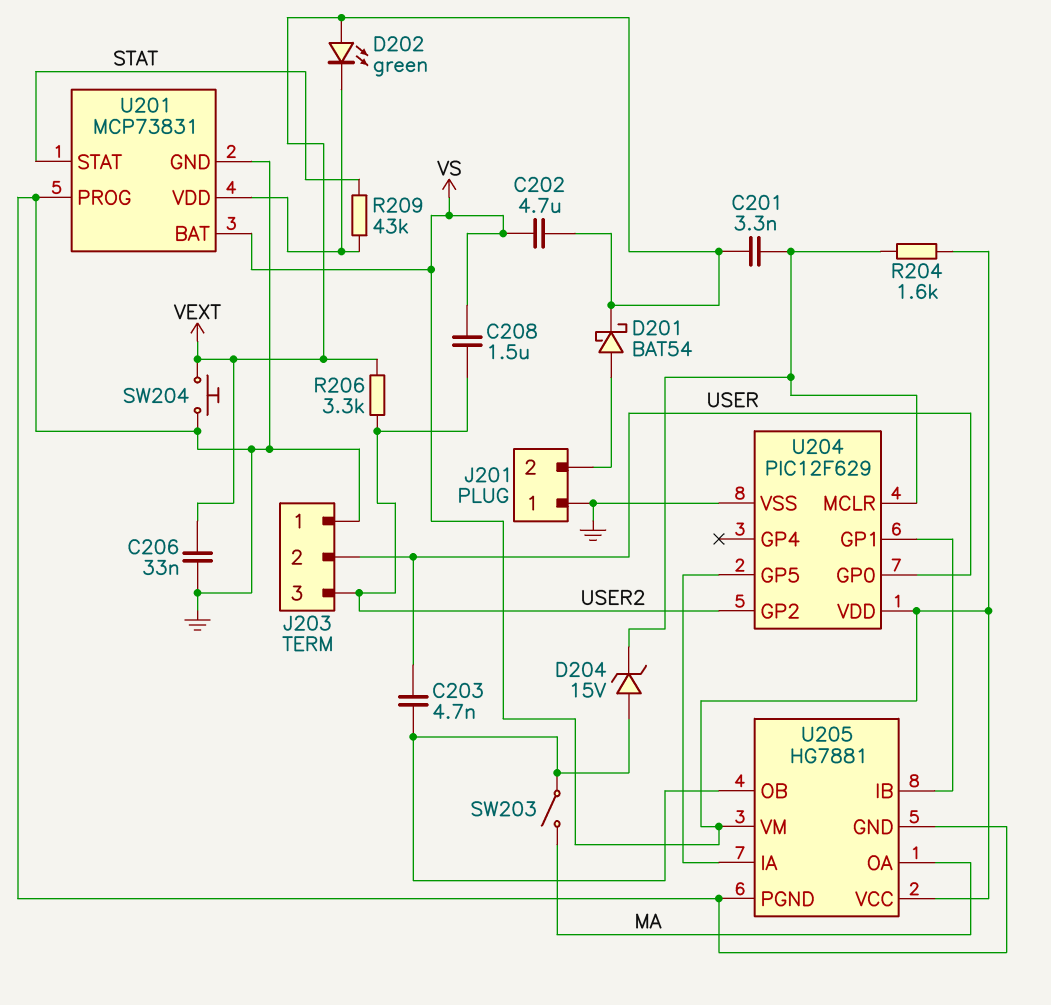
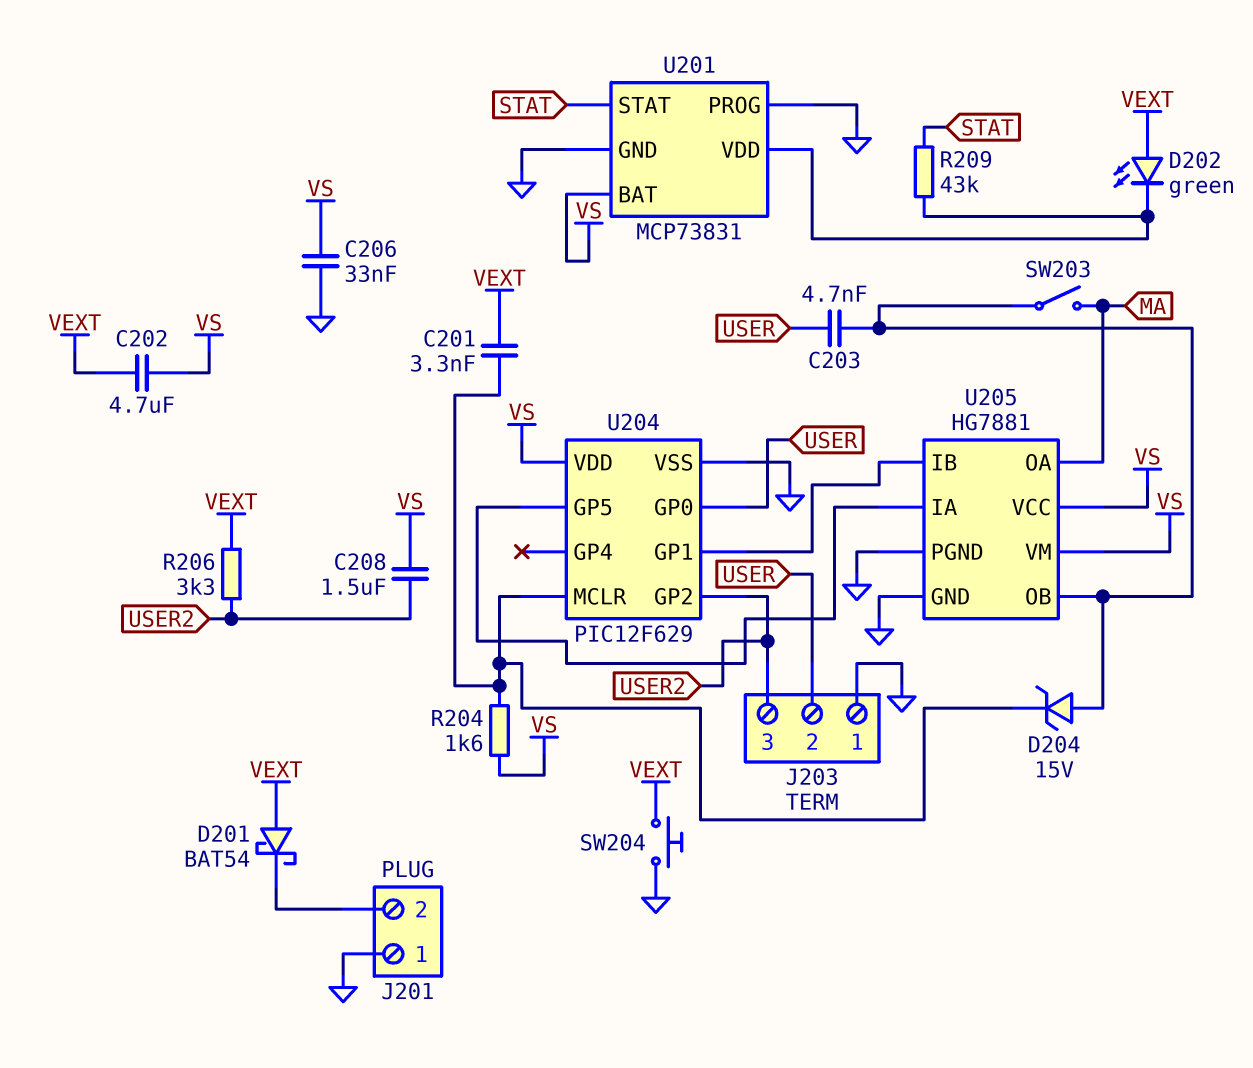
C206: 33nF (GND, VEXT) -> 33nF (GND, VS)
D201: schottky BAT54 (A J201/2, K VEXT) -> schottky BAT54 (A VEXT, K J201/2)

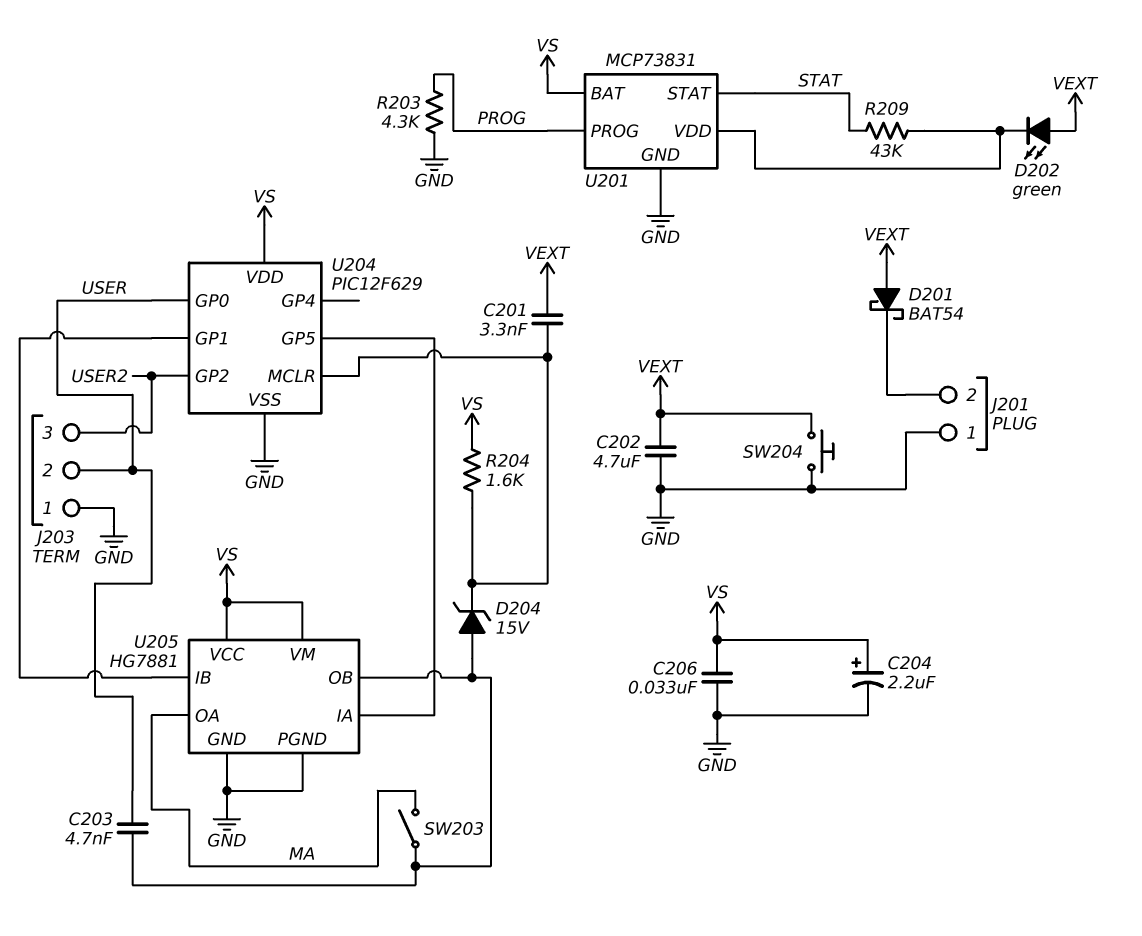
C202: 4.7uF (VEXT, VS) -> 4.7uF (GND, VEXT)
C204: none -> 2.2uF (plus VS, minus GND)
C208: 1.5uF (USER2, VS) -> none
R203: none -> 4.3k (GND, PROG)
R206: 3.3k (USER2, VEXT) -> none
U201 pin PROG: GND -> PROG

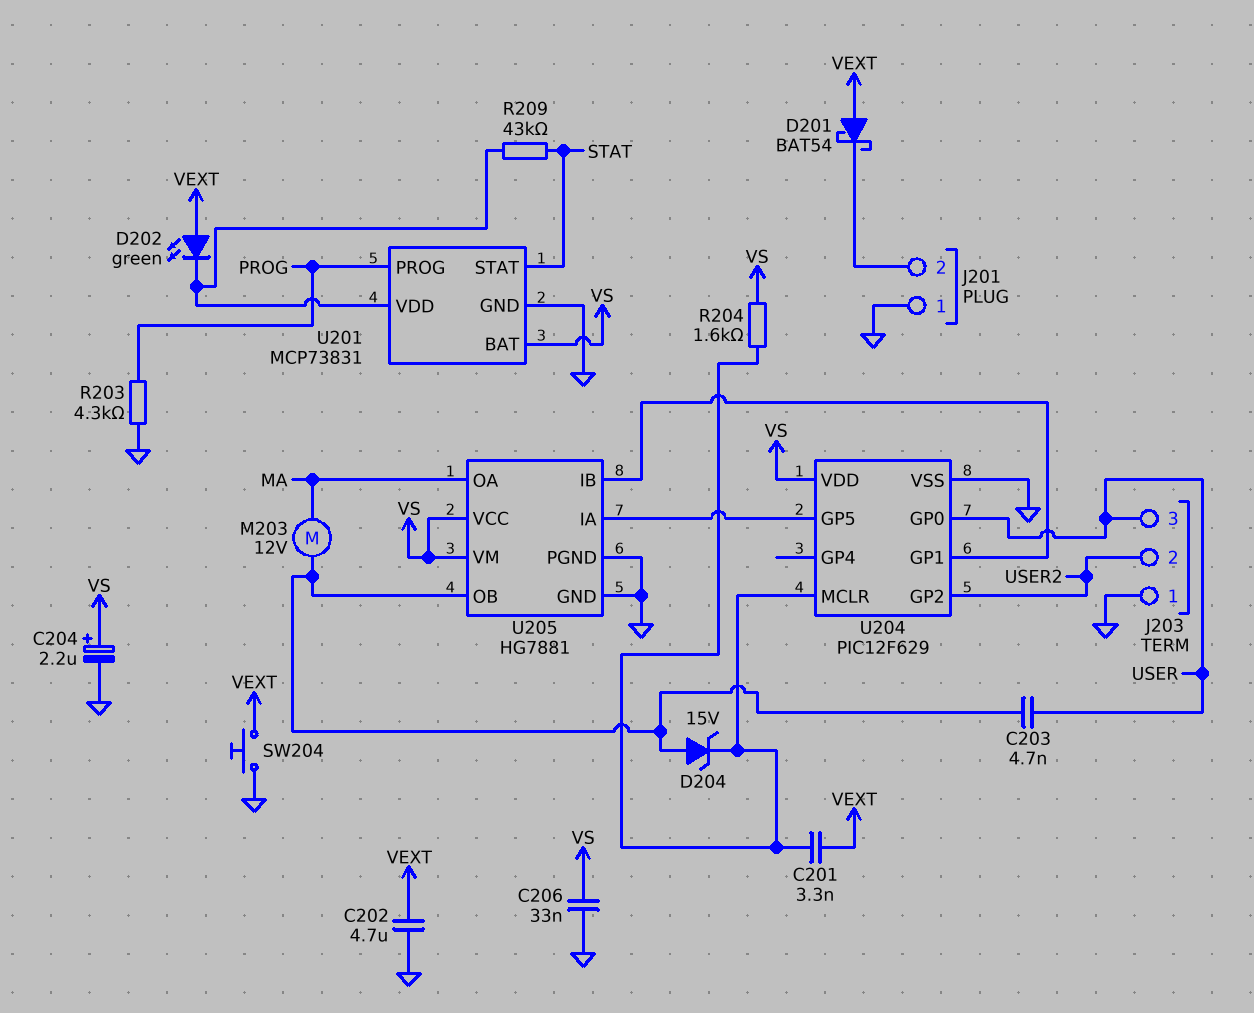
J203 pin 2: USER -> USER2
J203 pin 3: USER2 -> USER
M203: none -> motor 12V (MA, U205/OB)
SW203: switch (MA, U205/OB) -> none

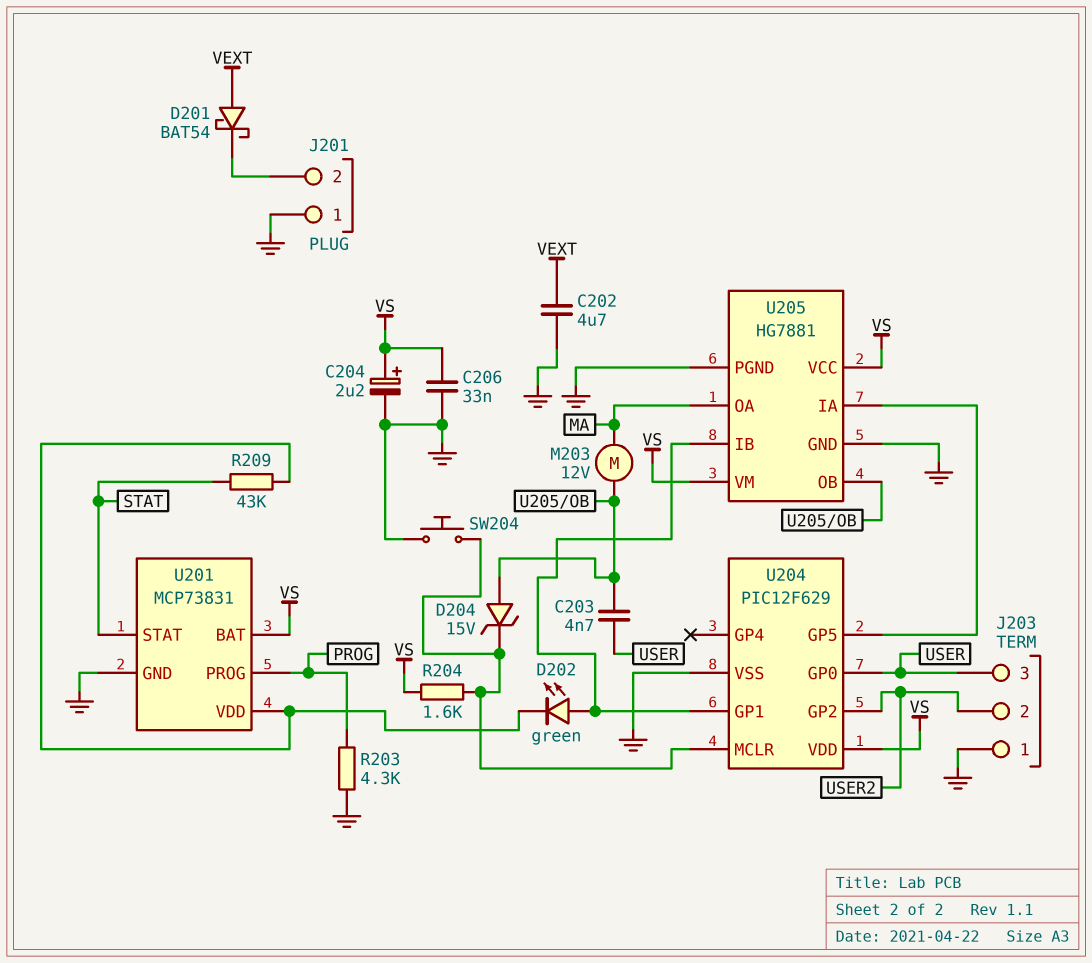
C201: 3.3nF (U204/MCLR, VEXT) -> none
D202: LED green (A VEXT, K U201/VDD) -> LED green (A U204/GP1, K U201/VDD)
SW204: button (GND, VEXT) -> button (GND, U204/MCLR)

